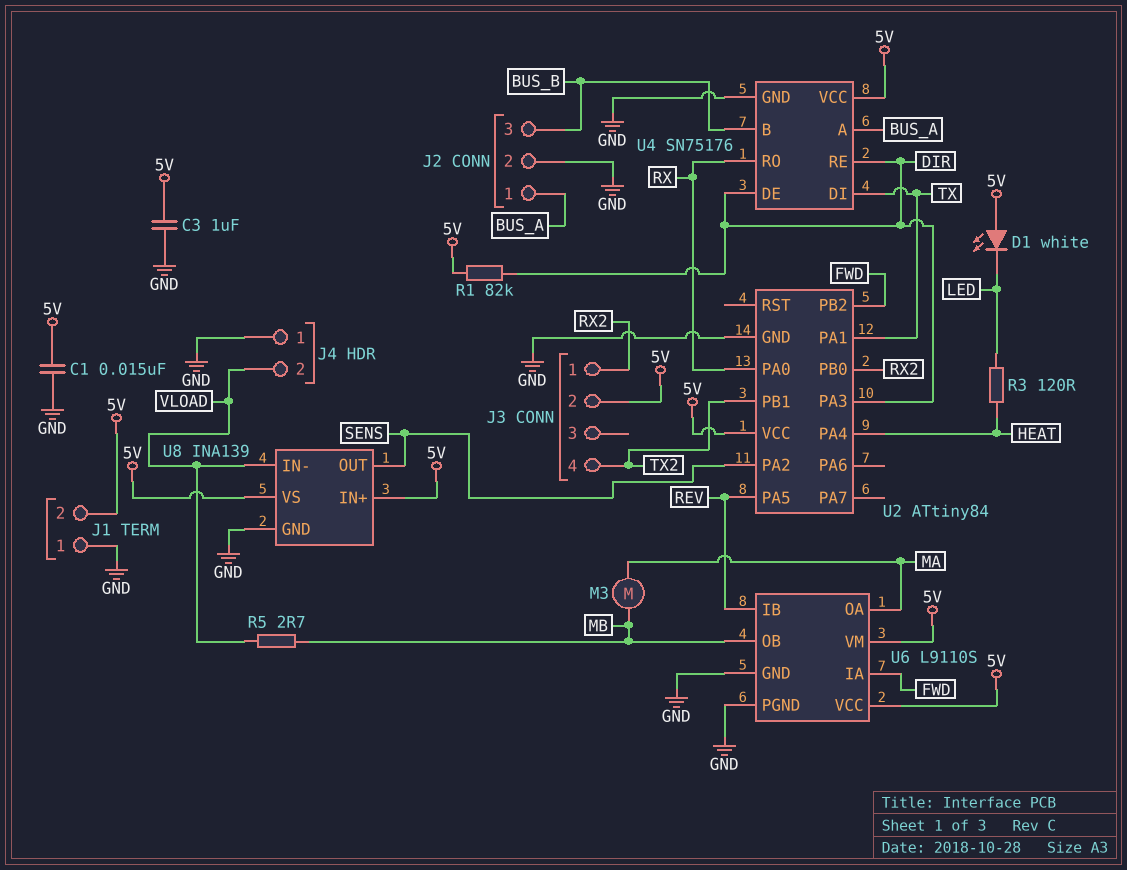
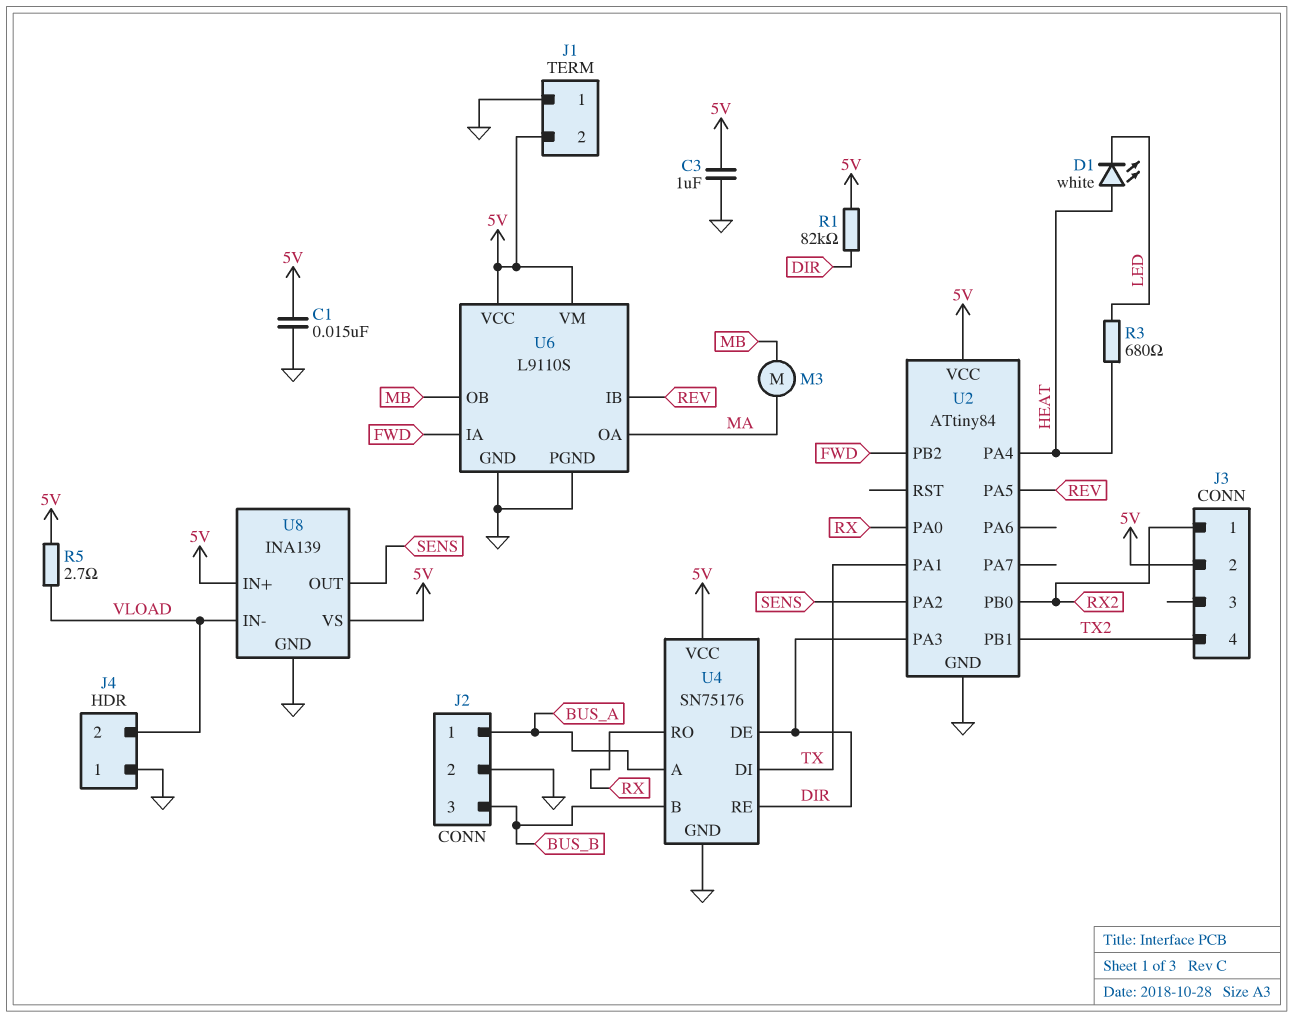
D1: LED white (A 5V, K LED) -> LED white (A HEAT, K LED)
R3: 120 (HEAT, LED) -> 680 (HEAT, LED)
R5: 2.7 (MB, VLOAD) -> 2.7 (5V, VLOAD)

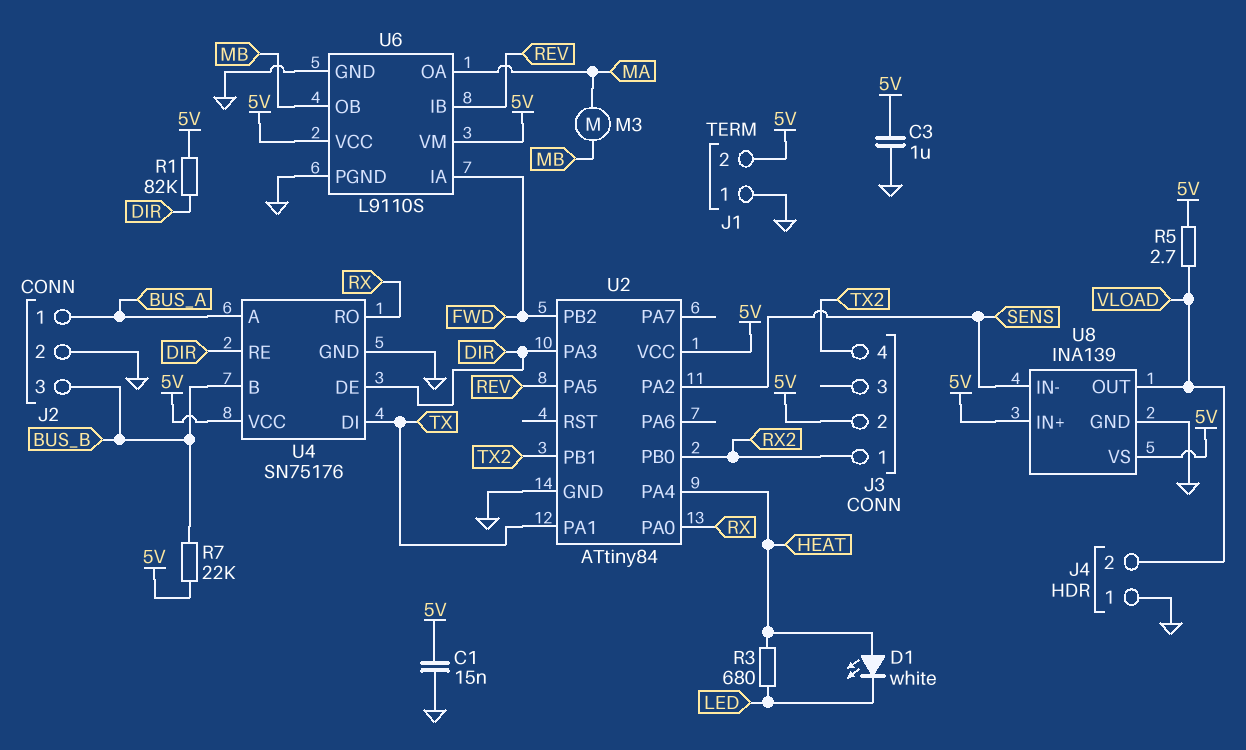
R7: none -> 22k (5V, BUS_B)
U8 pin IN-: VLOAD -> SENS
U8 pin OUT: SENS -> VLOAD

